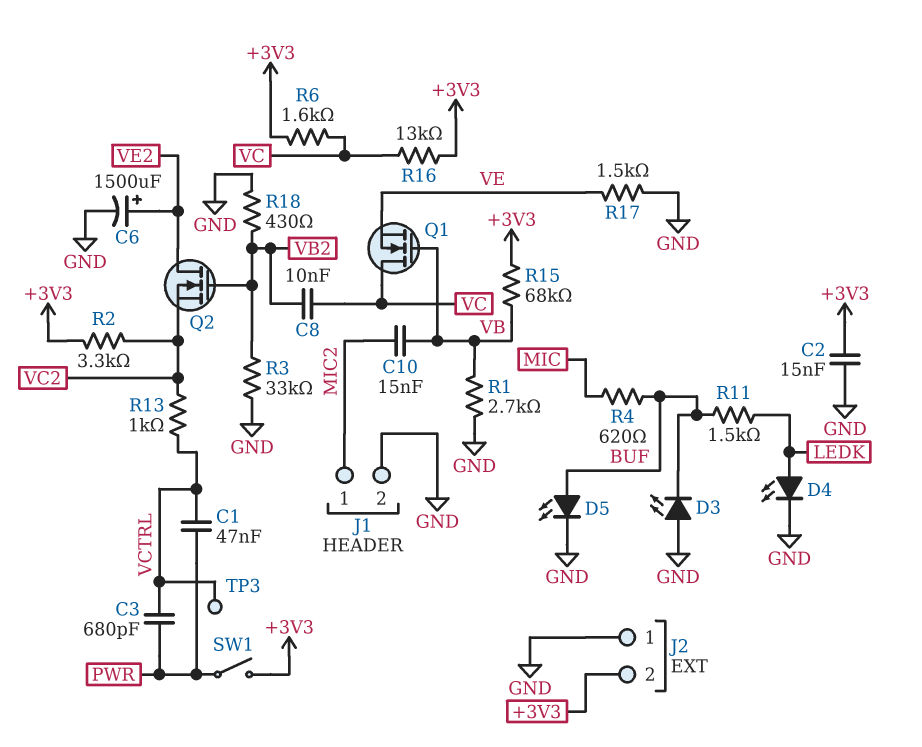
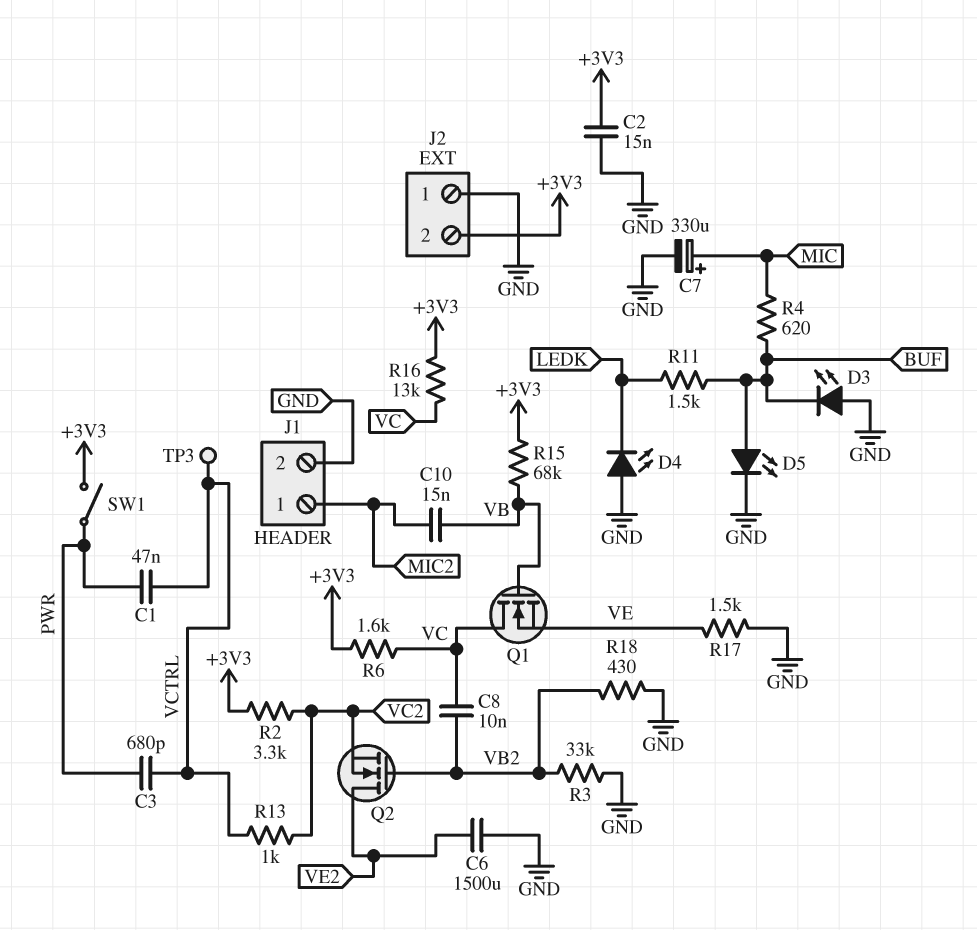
C6: 1500uF (plus VE2, minus GND) -> 1500uF (GND, VE2)
C7: none -> 330uF (plus MIC, minus GND)
D4: LED (A LEDK, K GND) -> LED (A GND, K LEDK)
R1: 2.7k (GND, VB) -> none

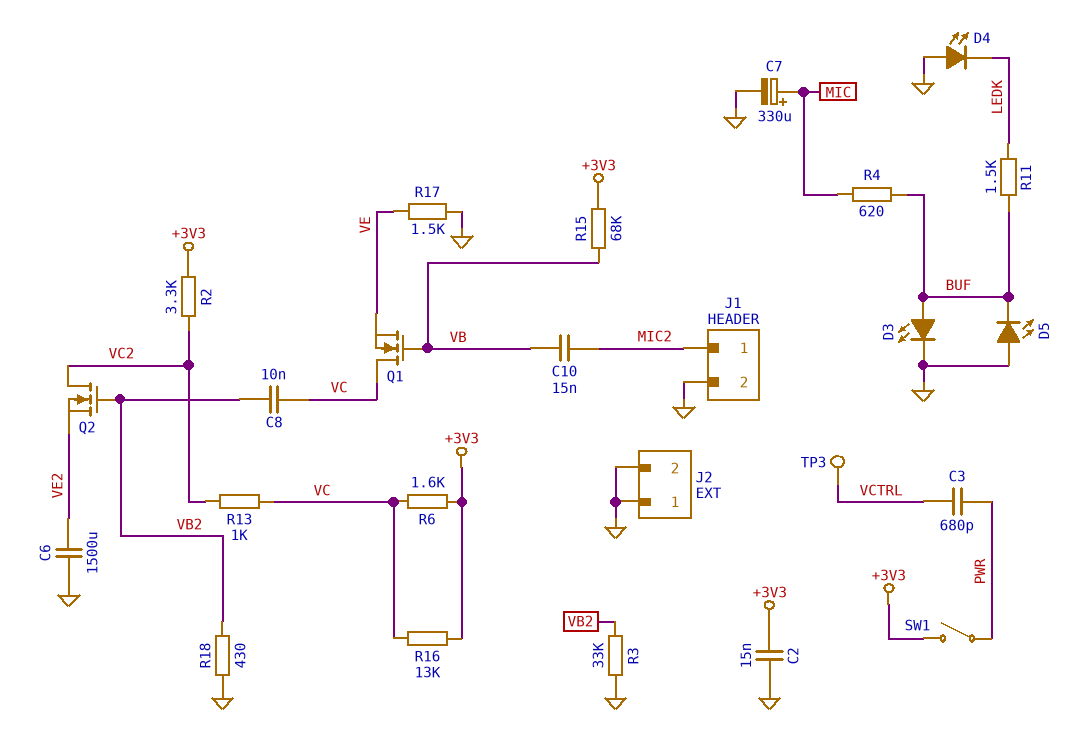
C1: 47nF (PWR, VCTRL) -> none
D3: LED (A GND, K BUF) -> LED (A BUF, K GND)
D5: LED (A BUF, K GND) -> LED (A GND, K BUF)
J2 pin 2: +3V3 -> GND
Q2: NMOS (G VB2, D VE2, S VC2) -> NMOS (G VB2, D VC2, S VE2)
R13: 1k (VC2, VCTRL) -> 1k (VC, VC2)

